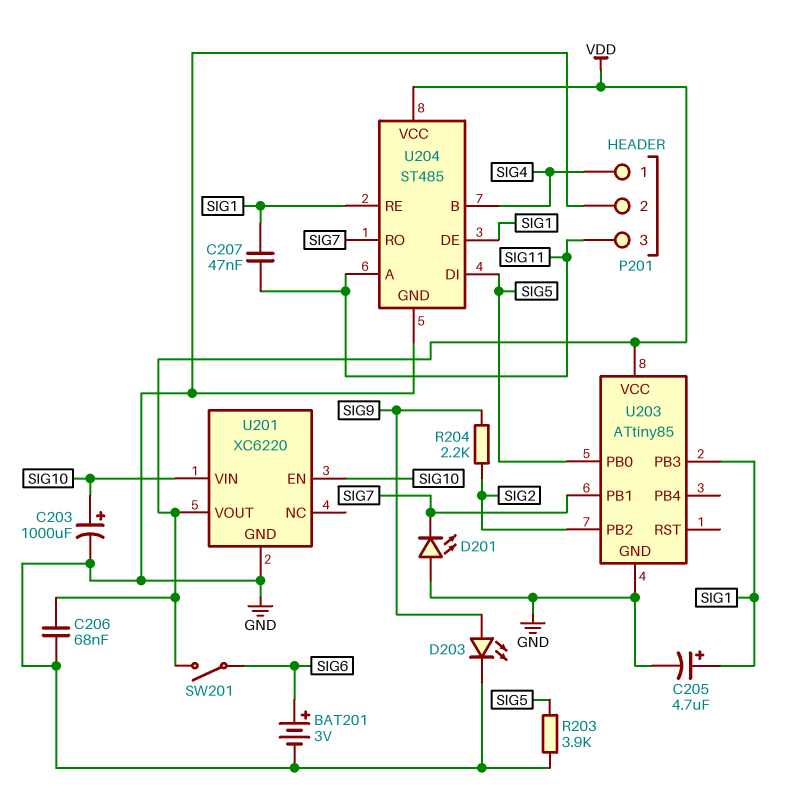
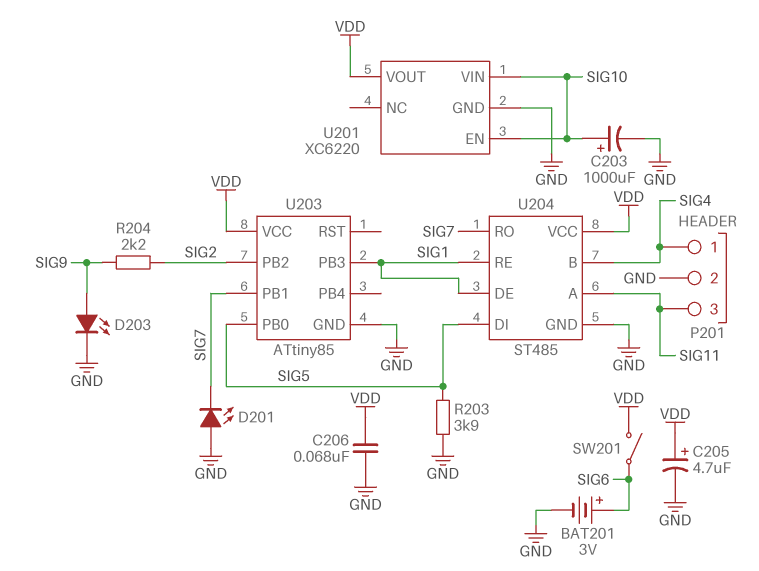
C205: 4.7uF (plus SIG1, minus GND) -> 4.7uF (plus VDD, minus GND)
C207: 47nF (SIG1, SIG11) -> none

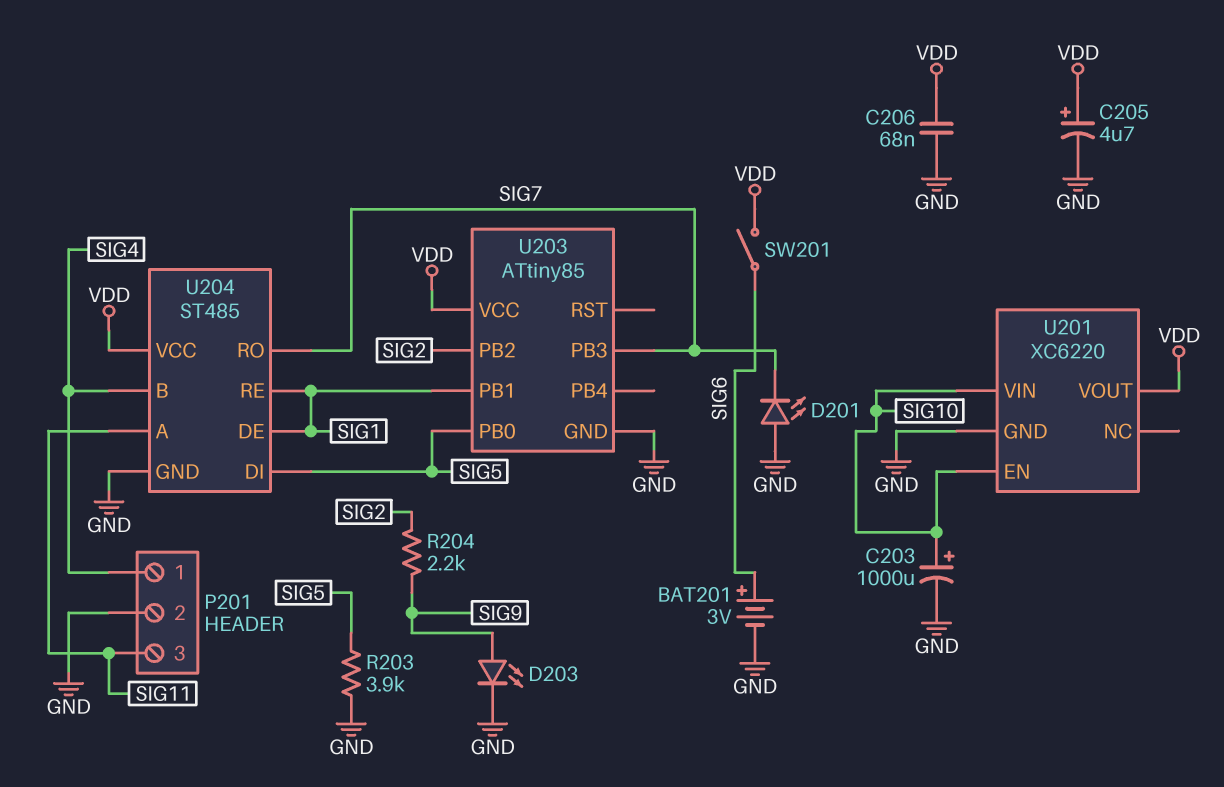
U203 pin PB1: SIG7 -> SIG1
U203 pin PB3: SIG1 -> SIG7

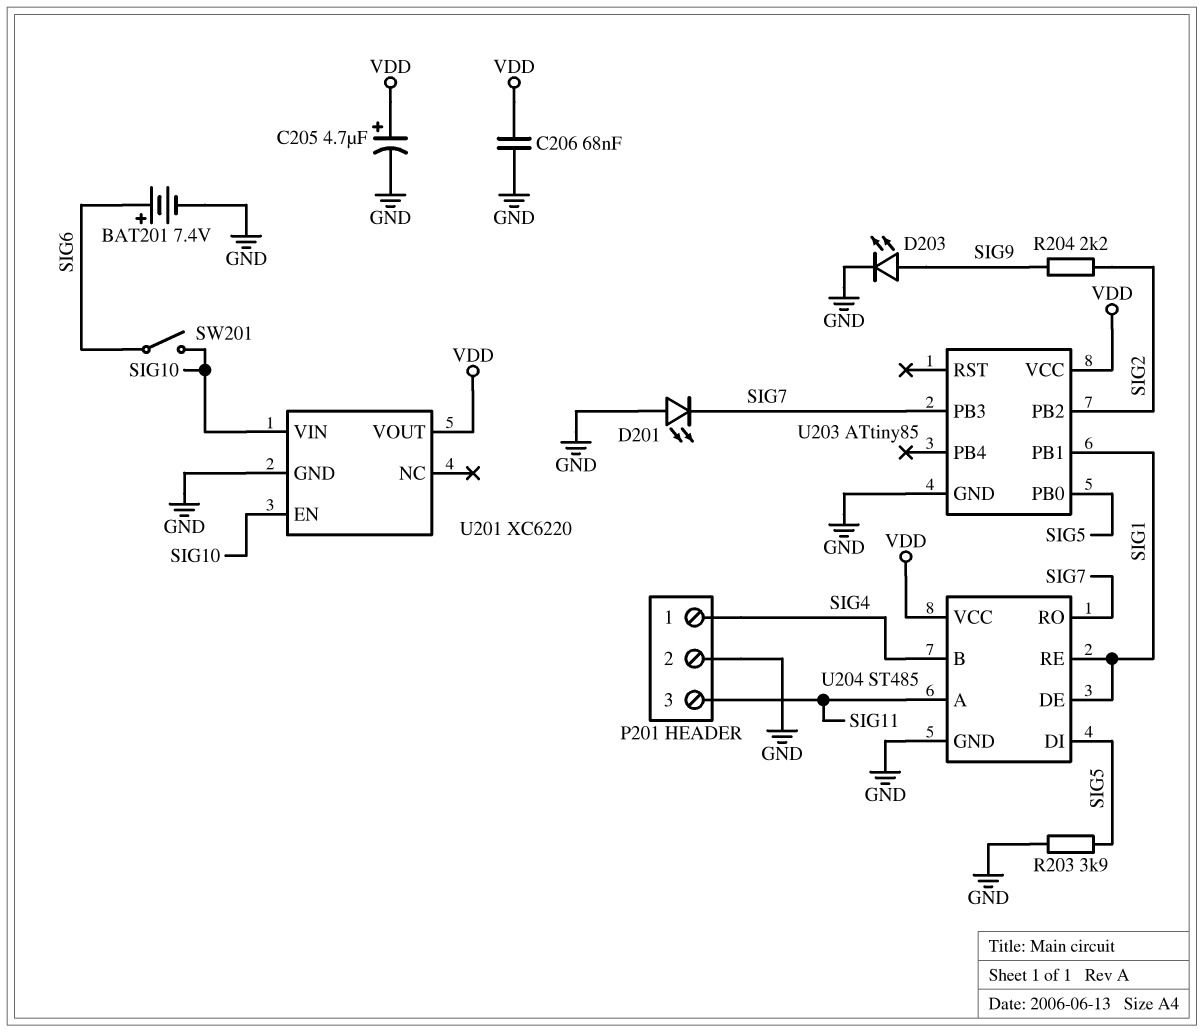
BAT201: 3V (plus SIG6, minus GND) -> 7.4V (plus SIG6, minus GND)
C203: 1000uF (plus SIG10, minus GND) -> none
SW201: switch (SIG6, VDD) -> switch (SIG6, SIG10)

